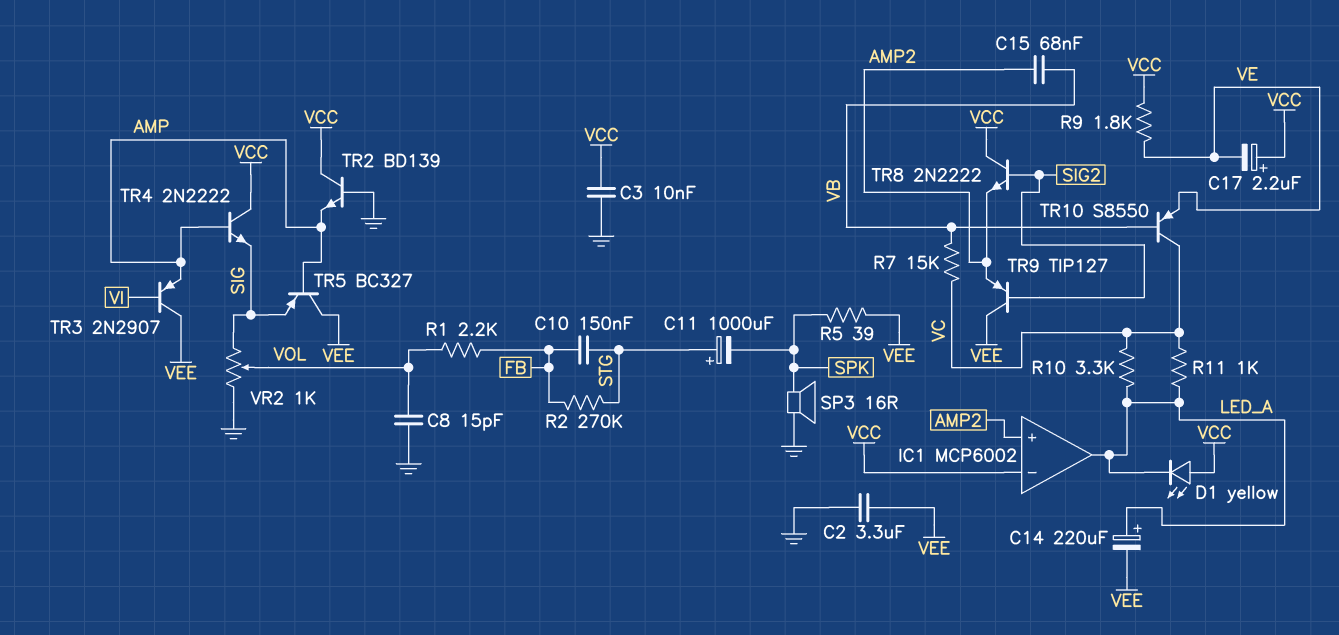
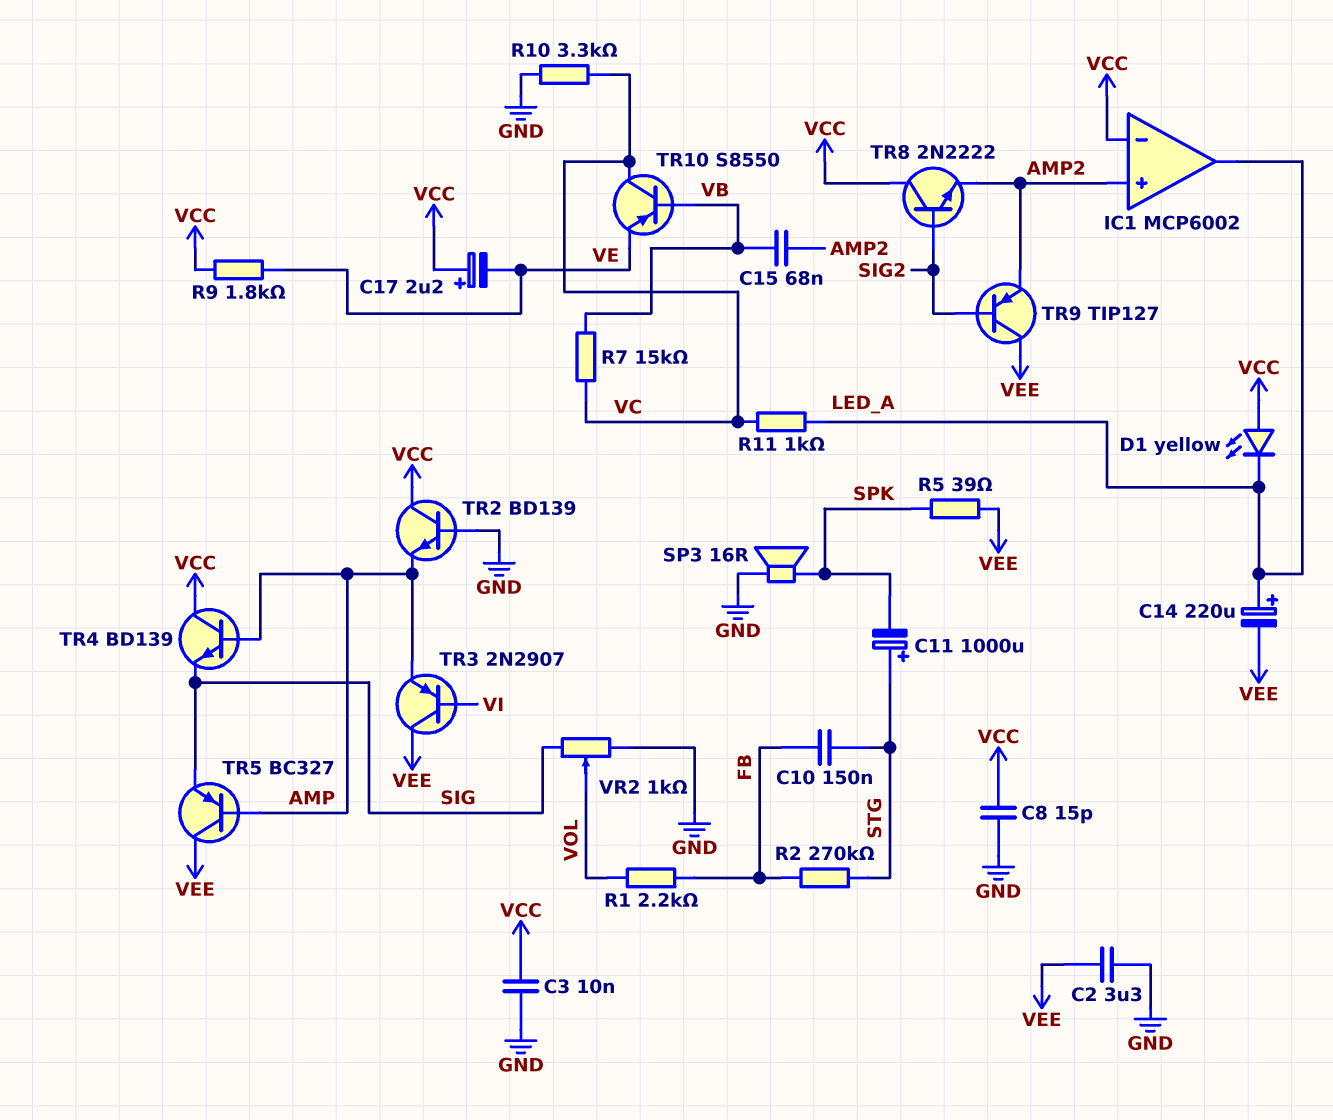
C8: 15pF (GND, VOL) -> 15pF (GND, VCC)
R10: 3.3k (LED_A, VC) -> 3.3k (GND, VC)
TR4: NPN 2N2222 (B AMP, C VCC, E SIG) -> NPN BD139 (B AMP, C VCC, E SIG)

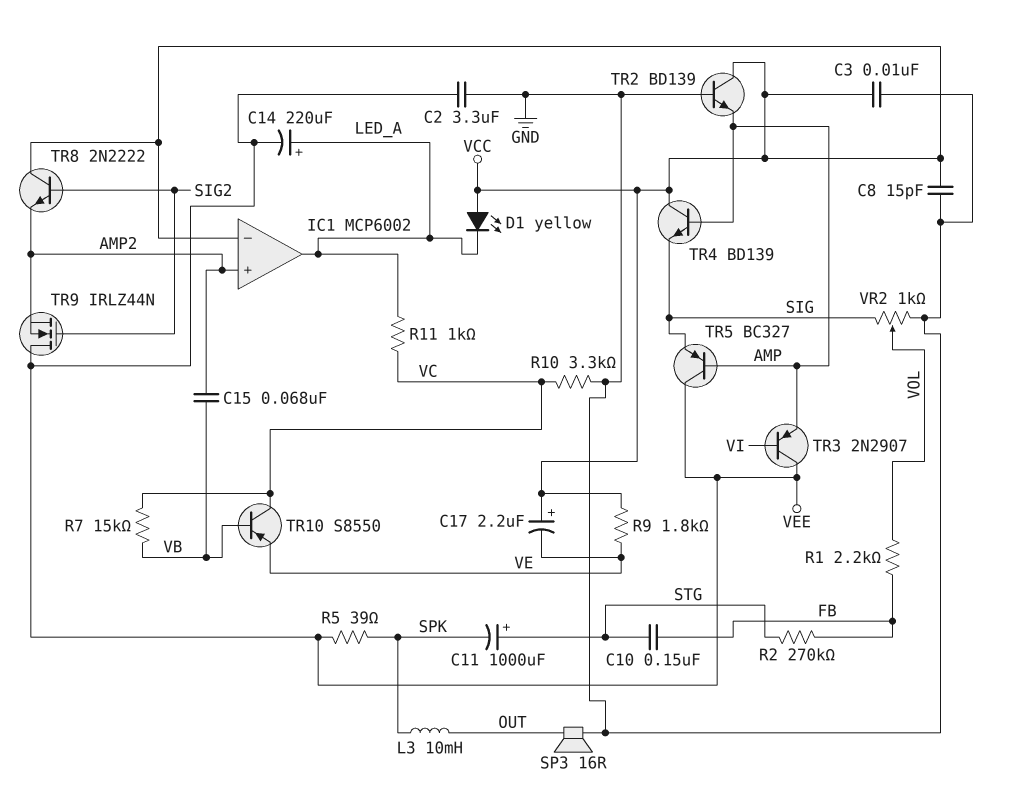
L3: none -> 10mH (OUT, SPK)
SP3: speaker 16R (GND, SPK) -> speaker 16R (GND, OUT)
TR9: PNP TIP127 (B SIG2, C VEE, E AMP2) -> NMOS IRLZ44N (G SIG2, D VEE, S AMP2)

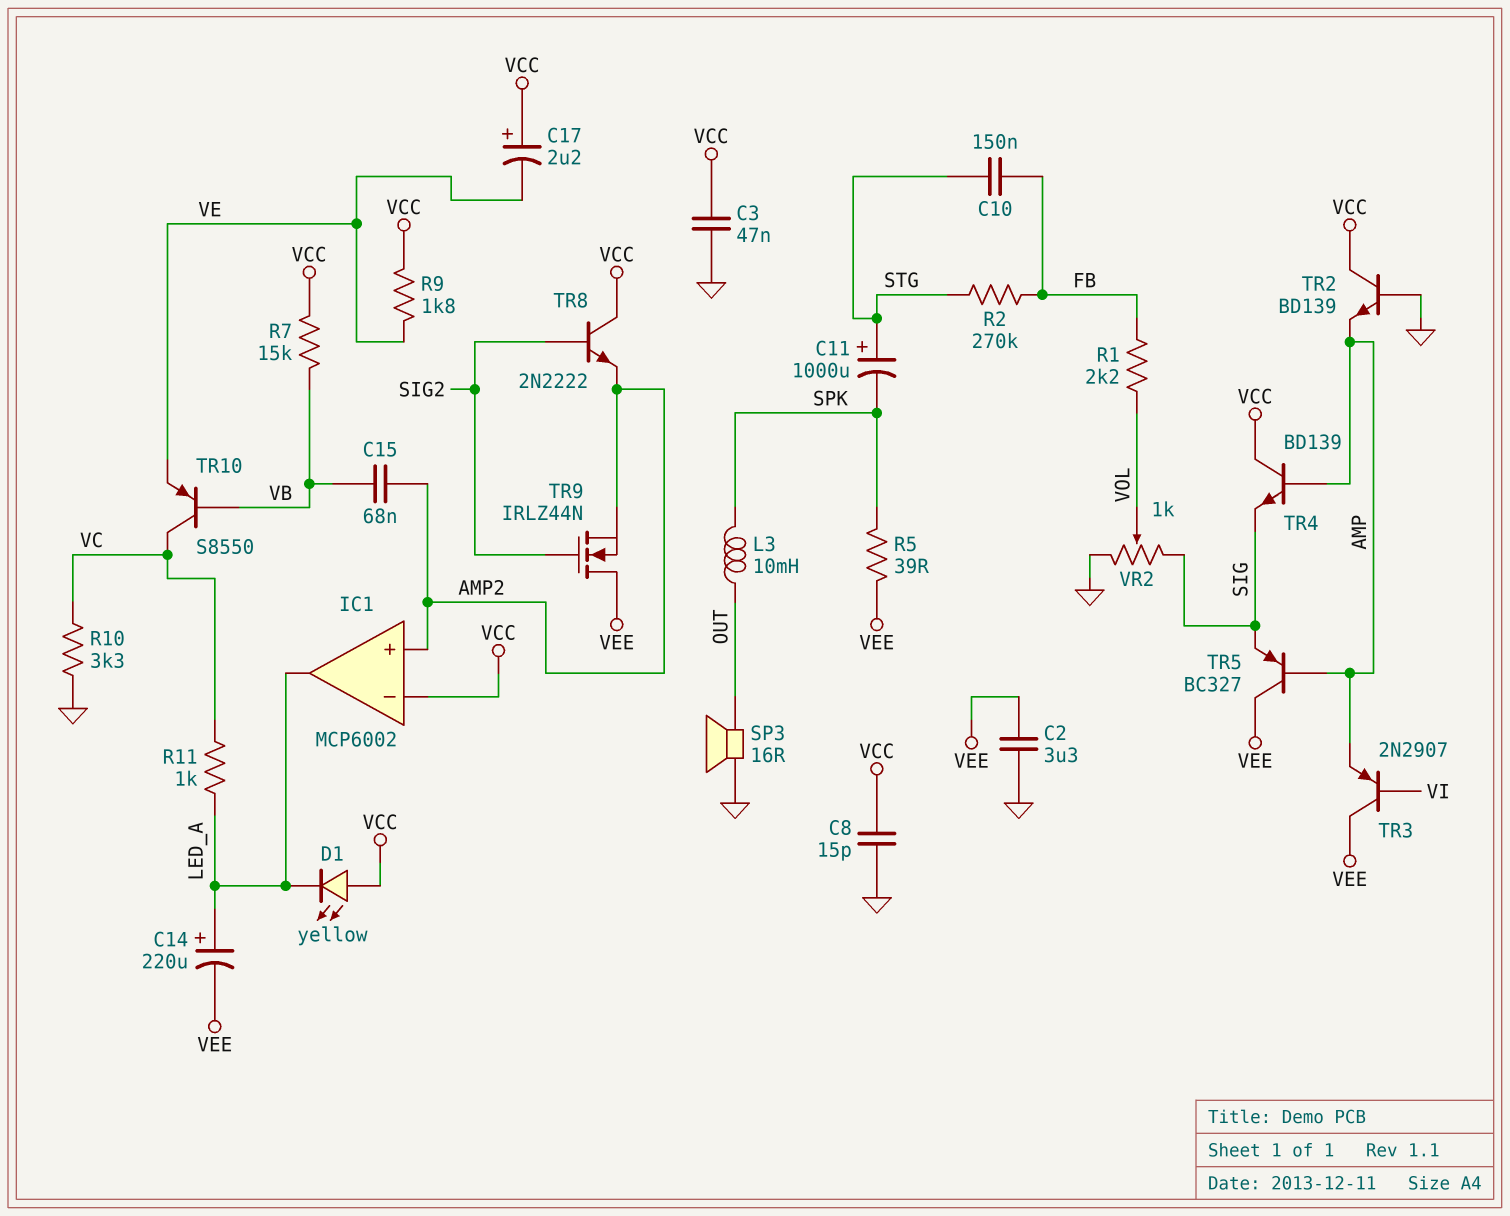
C3: 10nF (GND, VCC) -> 47nF (GND, VCC)
R7: 15k (VB, VC) -> 15k (VB, VCC)

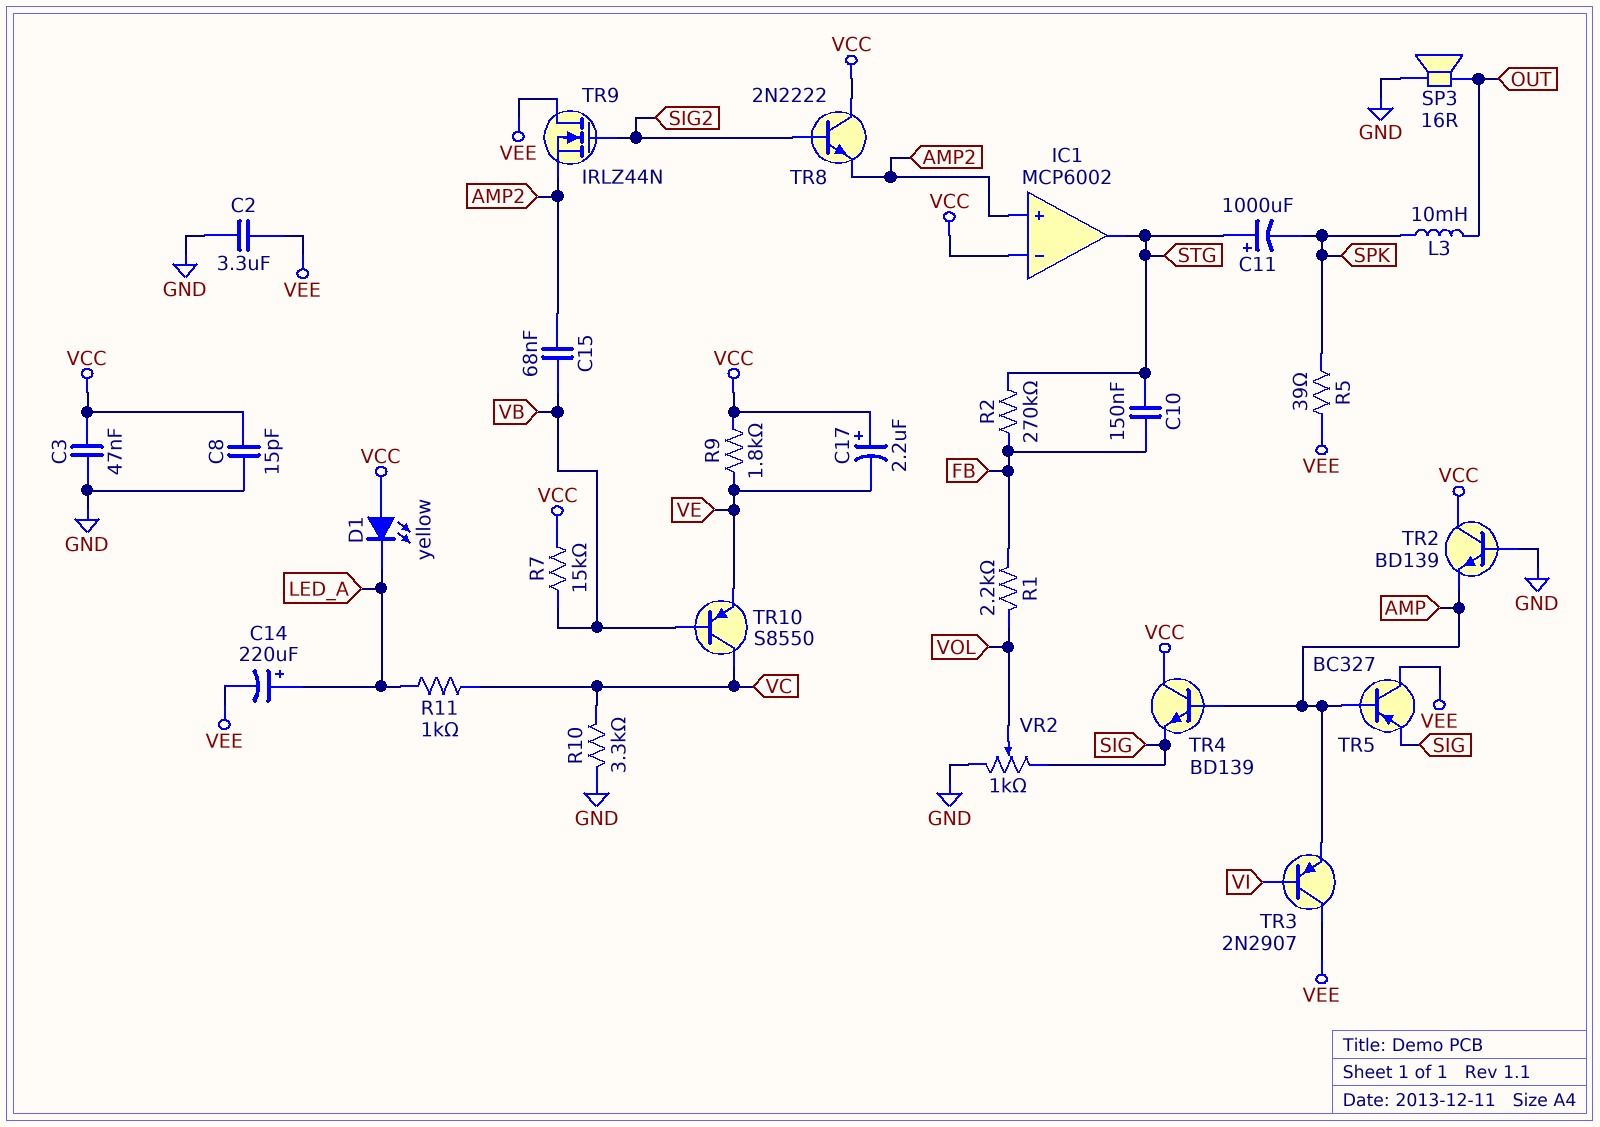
IC1 pin out: LED_A -> STG

